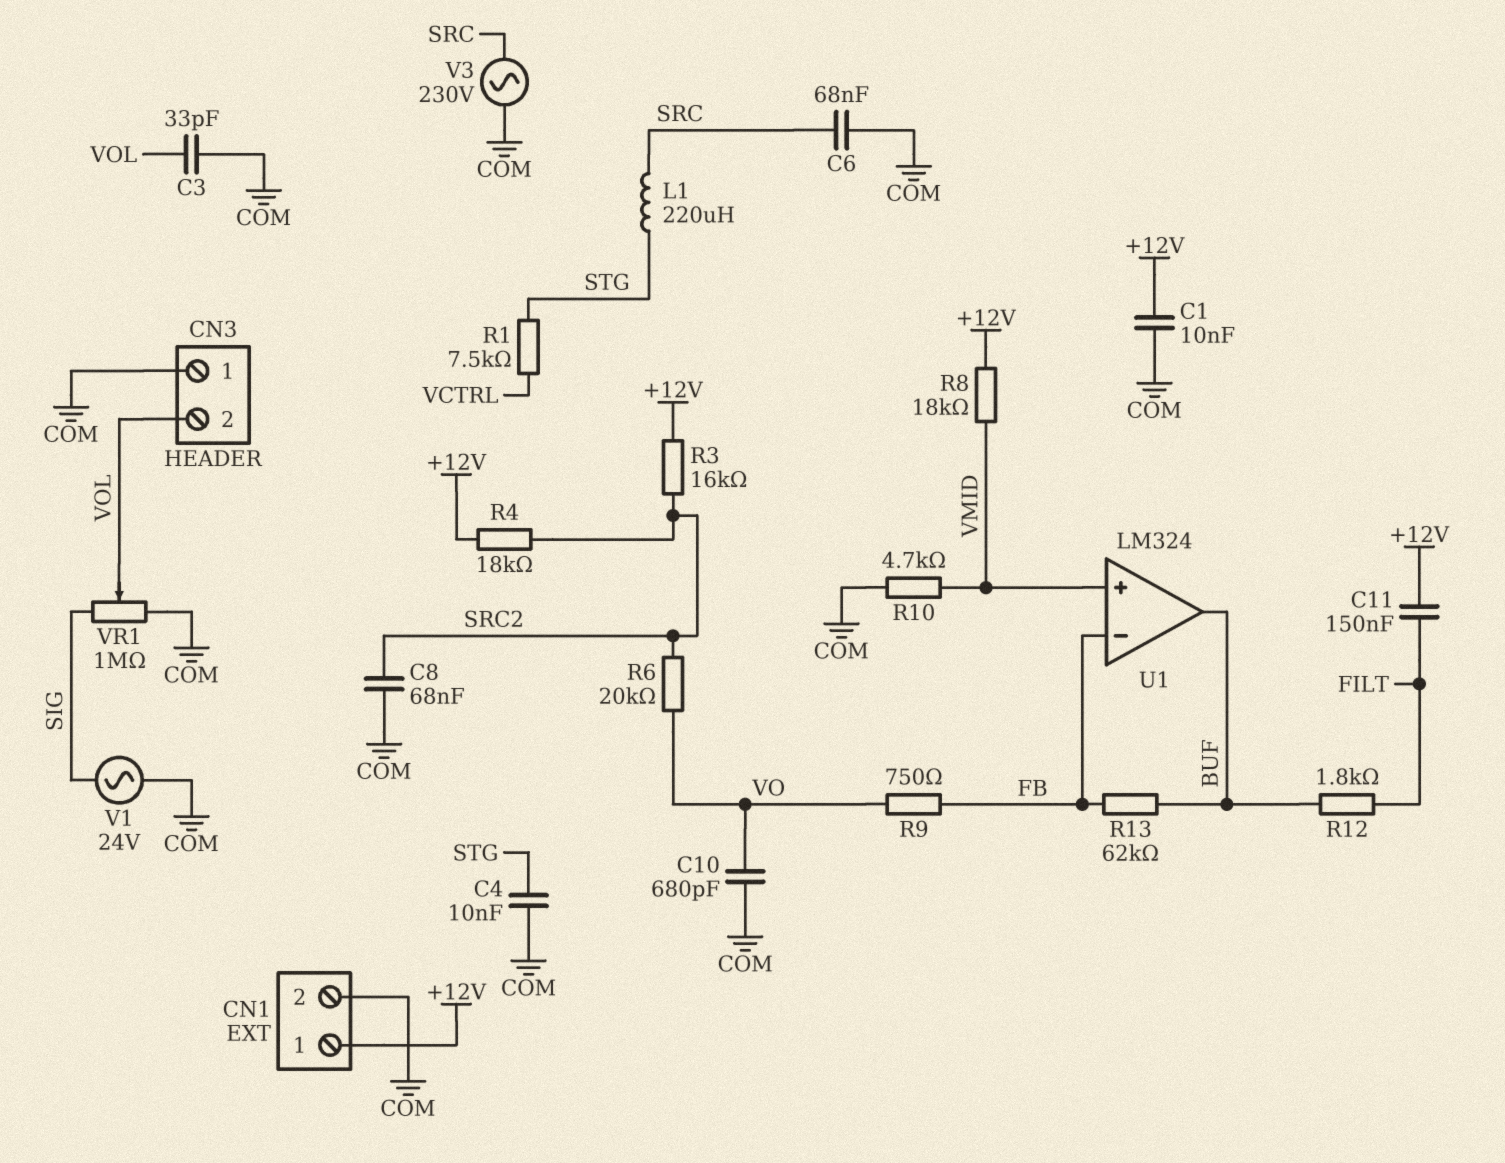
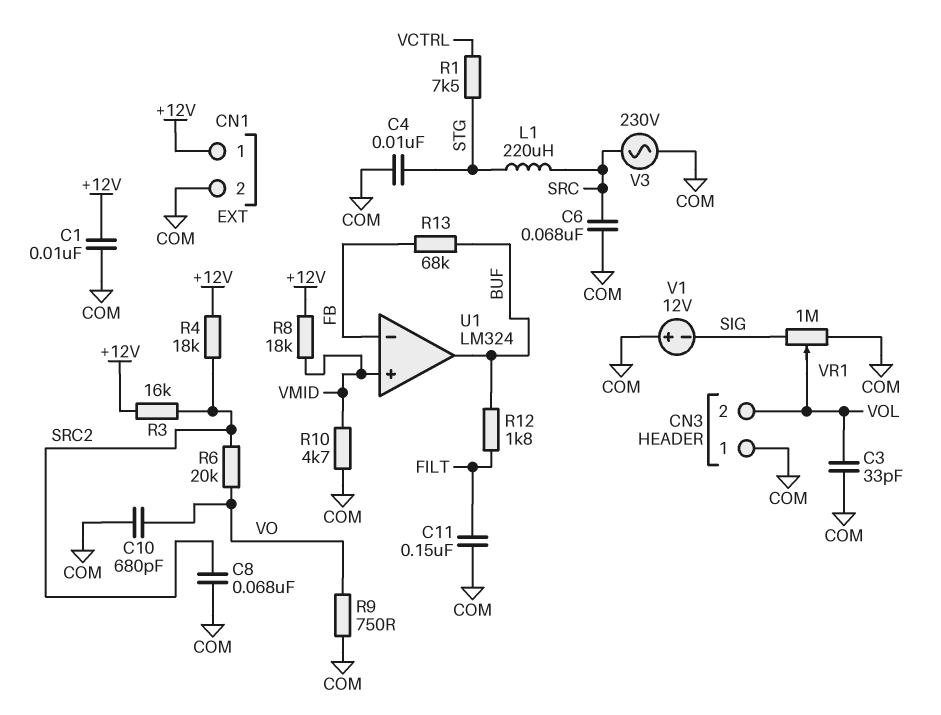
C11: 150nF (+12V, FILT) -> 150nF (COM, FILT)
R9: 750 (FB, VO) -> 750 (COM, VO)
R13: 62k (BUF, FB) -> 68k (BUF, FB)
V1: AC 24V (COM, SIG) -> 12V (plus COM, minus SIG)

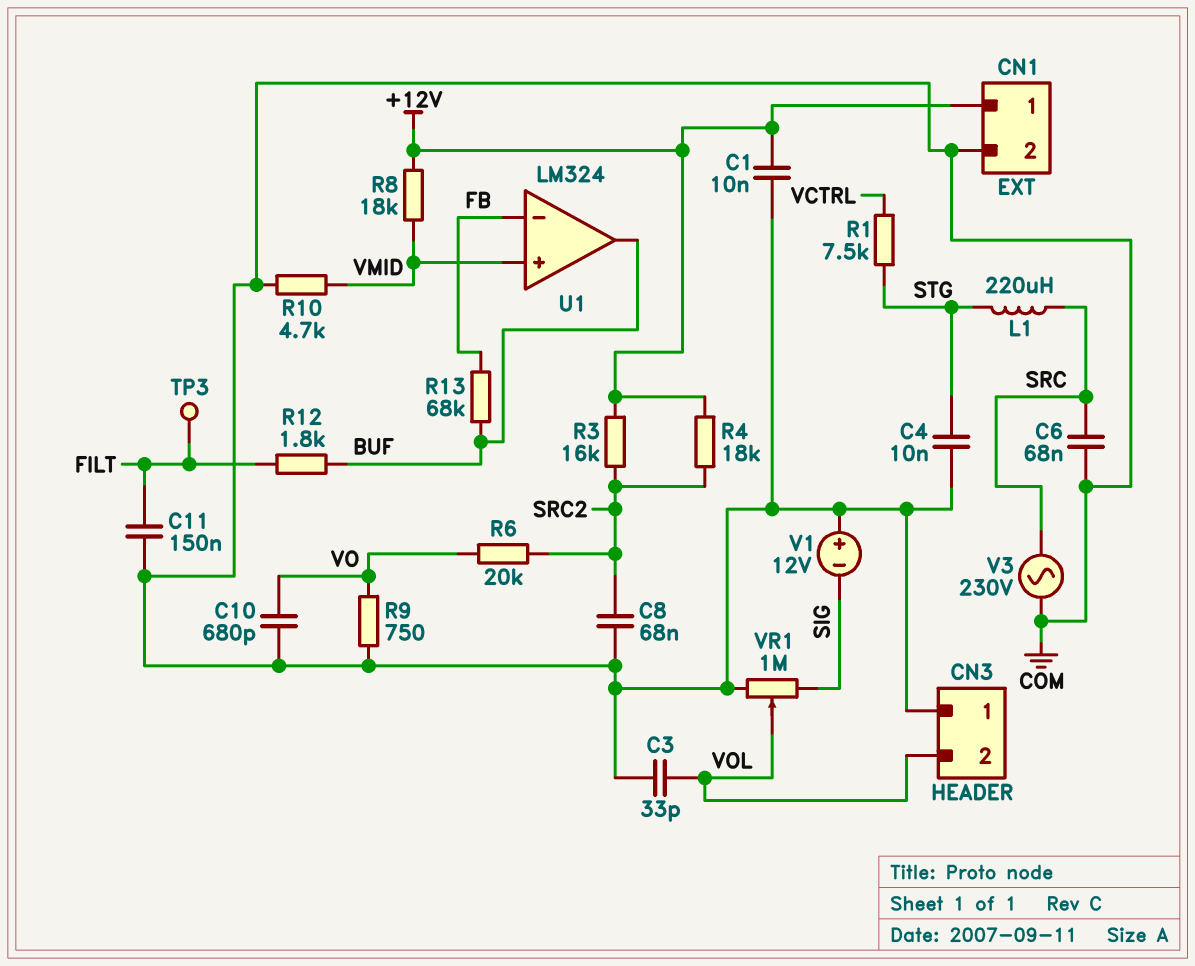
TP3: none -> test point (FILT)

